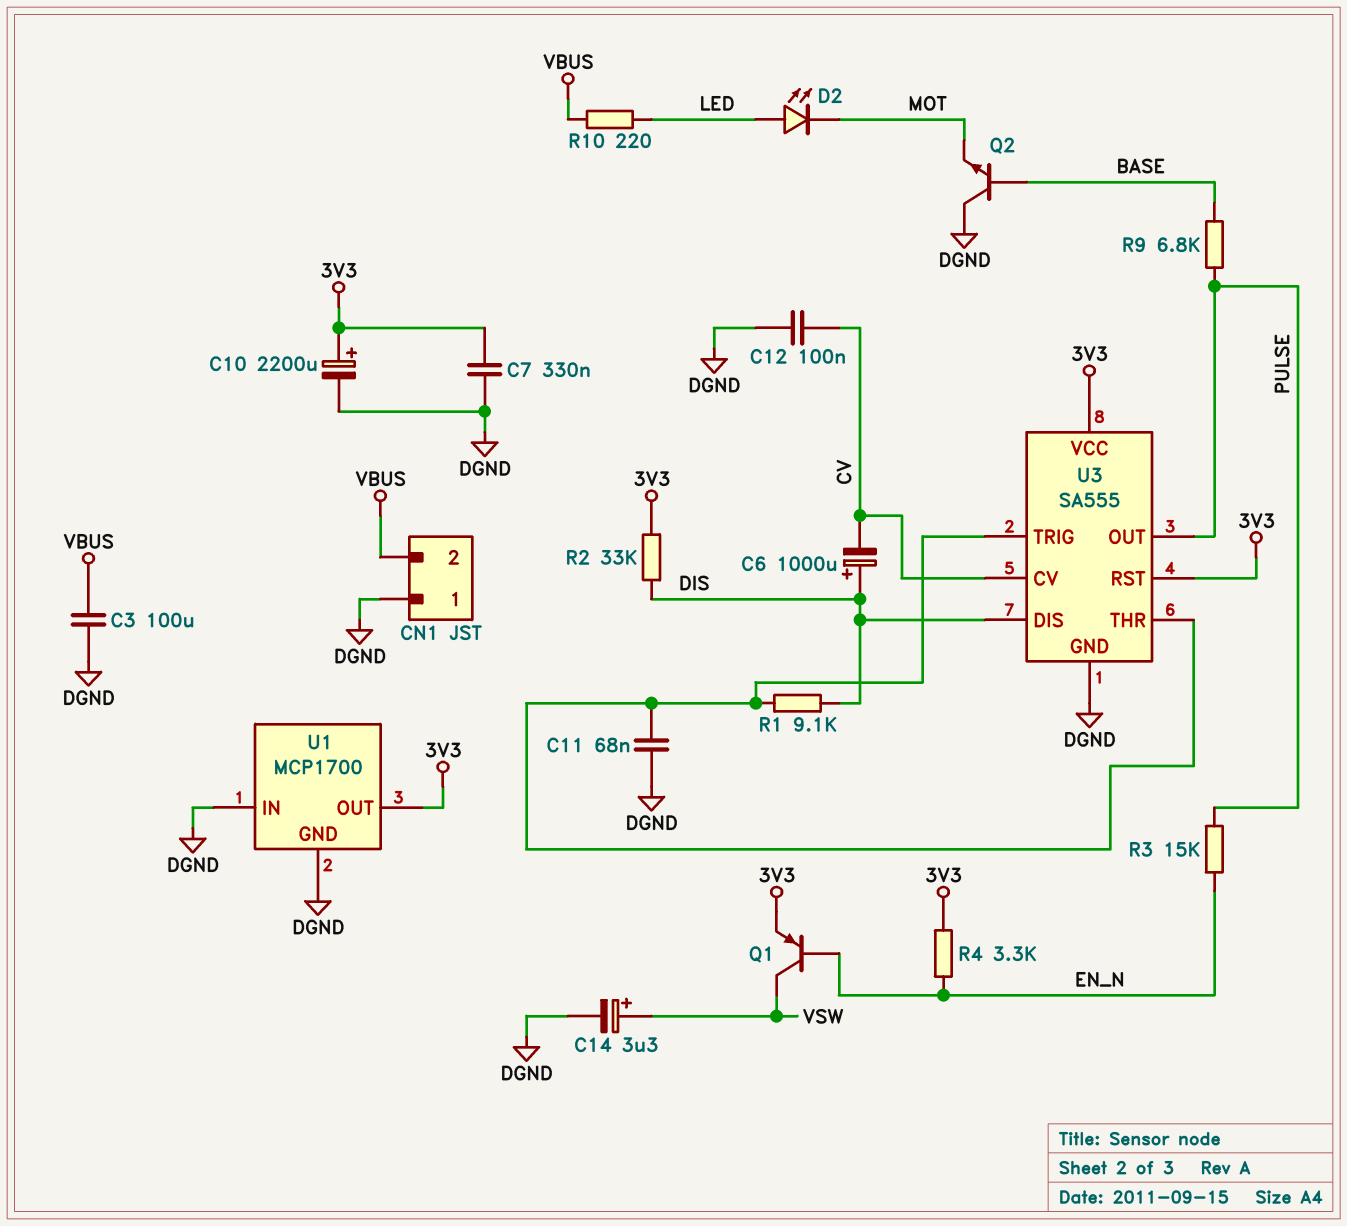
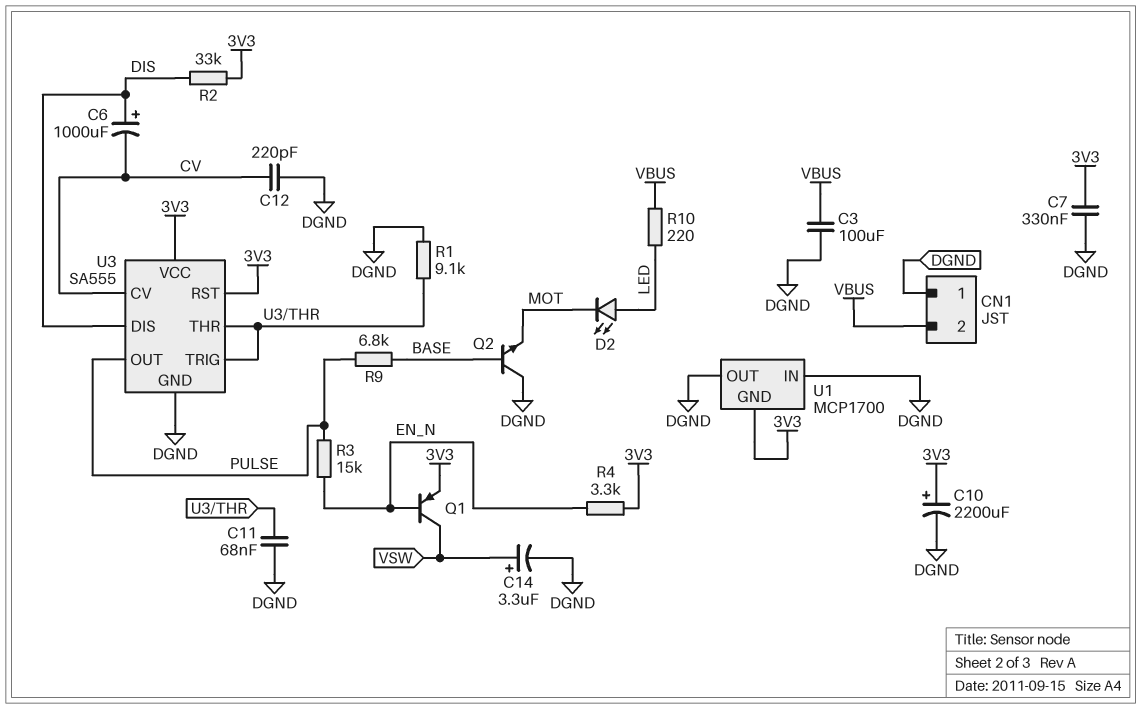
C12: 100nF (CV, DGND) -> 220pF (CV, DGND)
R1: 9.1k (DIS, U3/THR) -> 9.1k (DGND, U3/THR)
U1 pin GND: DGND -> 3V3
U1 pin OUT: 3V3 -> DGND

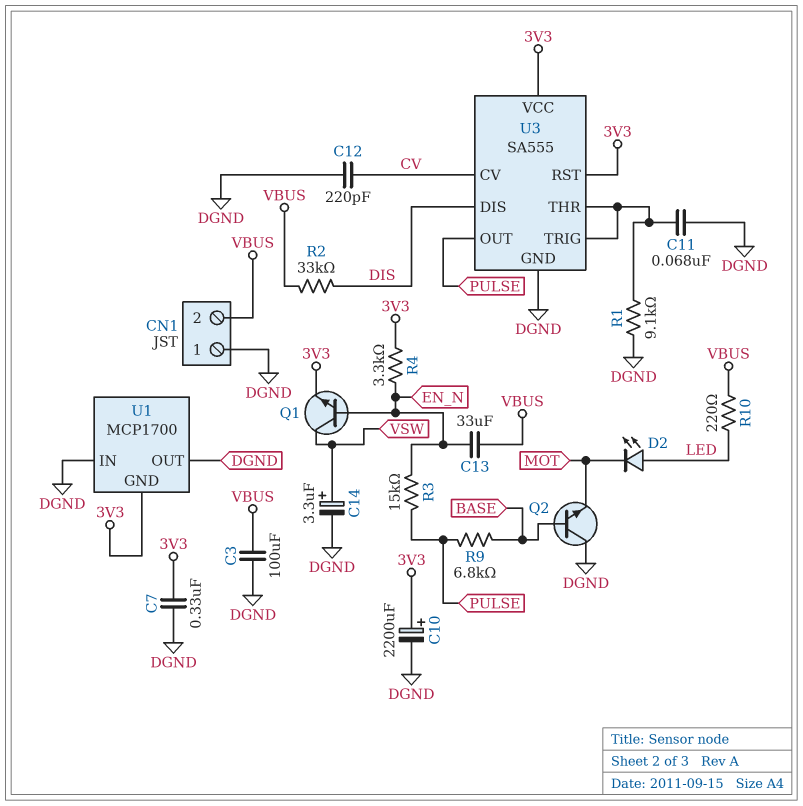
C6: 1000uF (plus DIS, minus CV) -> none
C13: none -> 33uF (EN_N, VBUS)
Q1: PNP (B EN_N, C VSW, E 3V3) -> NPN (B EN_N, C VSW, E 3V3)
R2: 33k (3V3, DIS) -> 33k (DIS, VBUS)

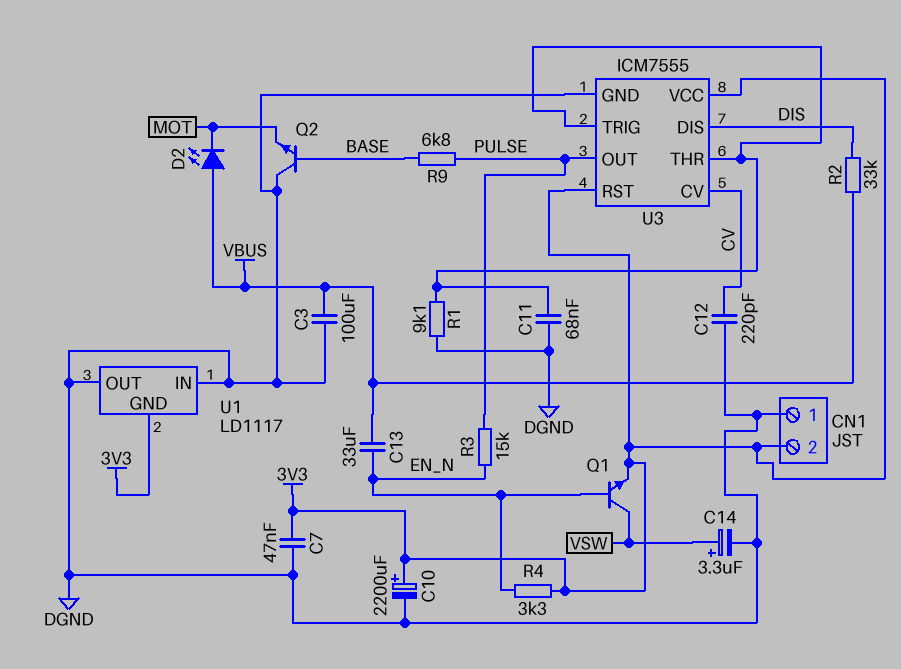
C7: 330nF (3V3, DGND) -> 47nF (3V3, DGND)
CN1 pin 2: VBUS -> 3V3
D2: LED (A LED, K MOT) -> LED (A VBUS, K MOT)
R10: 220 (LED, VBUS) -> none
U1: MCP1700 -> LD1117
U3: SA555 -> ICM7555

